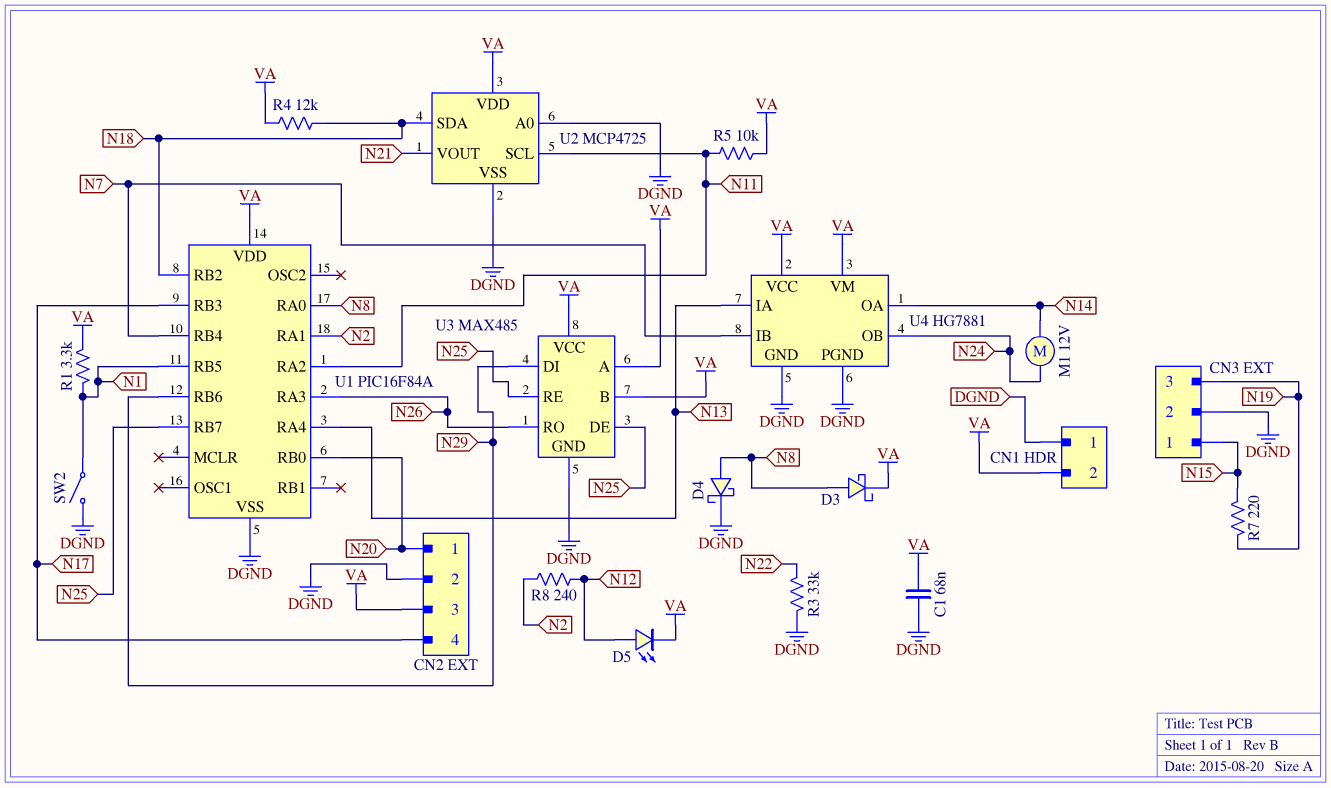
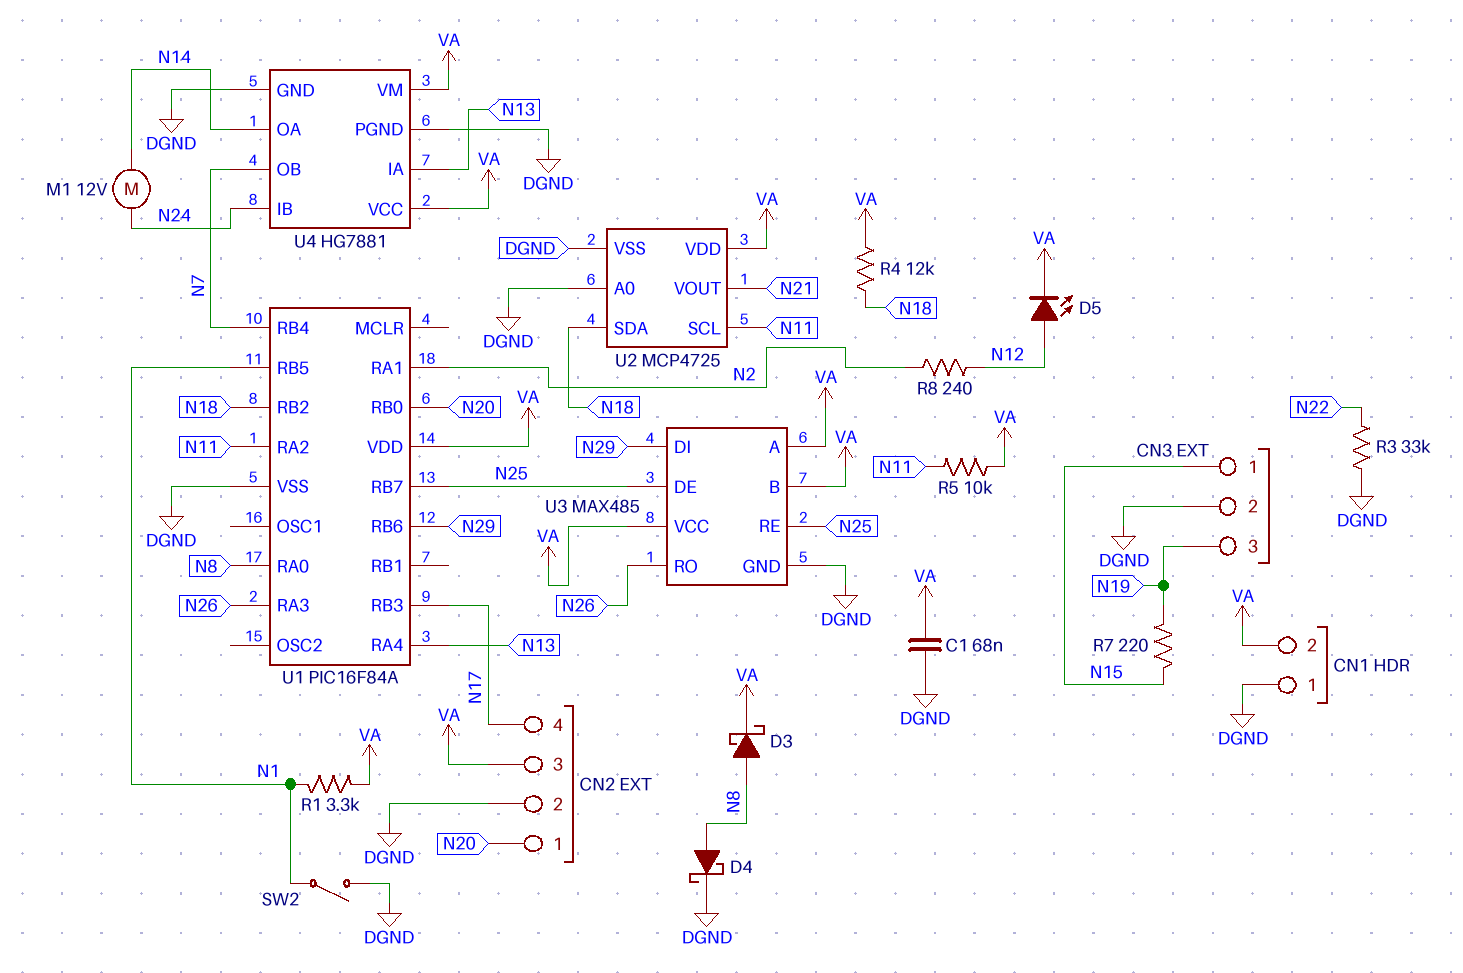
U4 pin IB: N7 -> N24
U4 pin OB: N24 -> N7

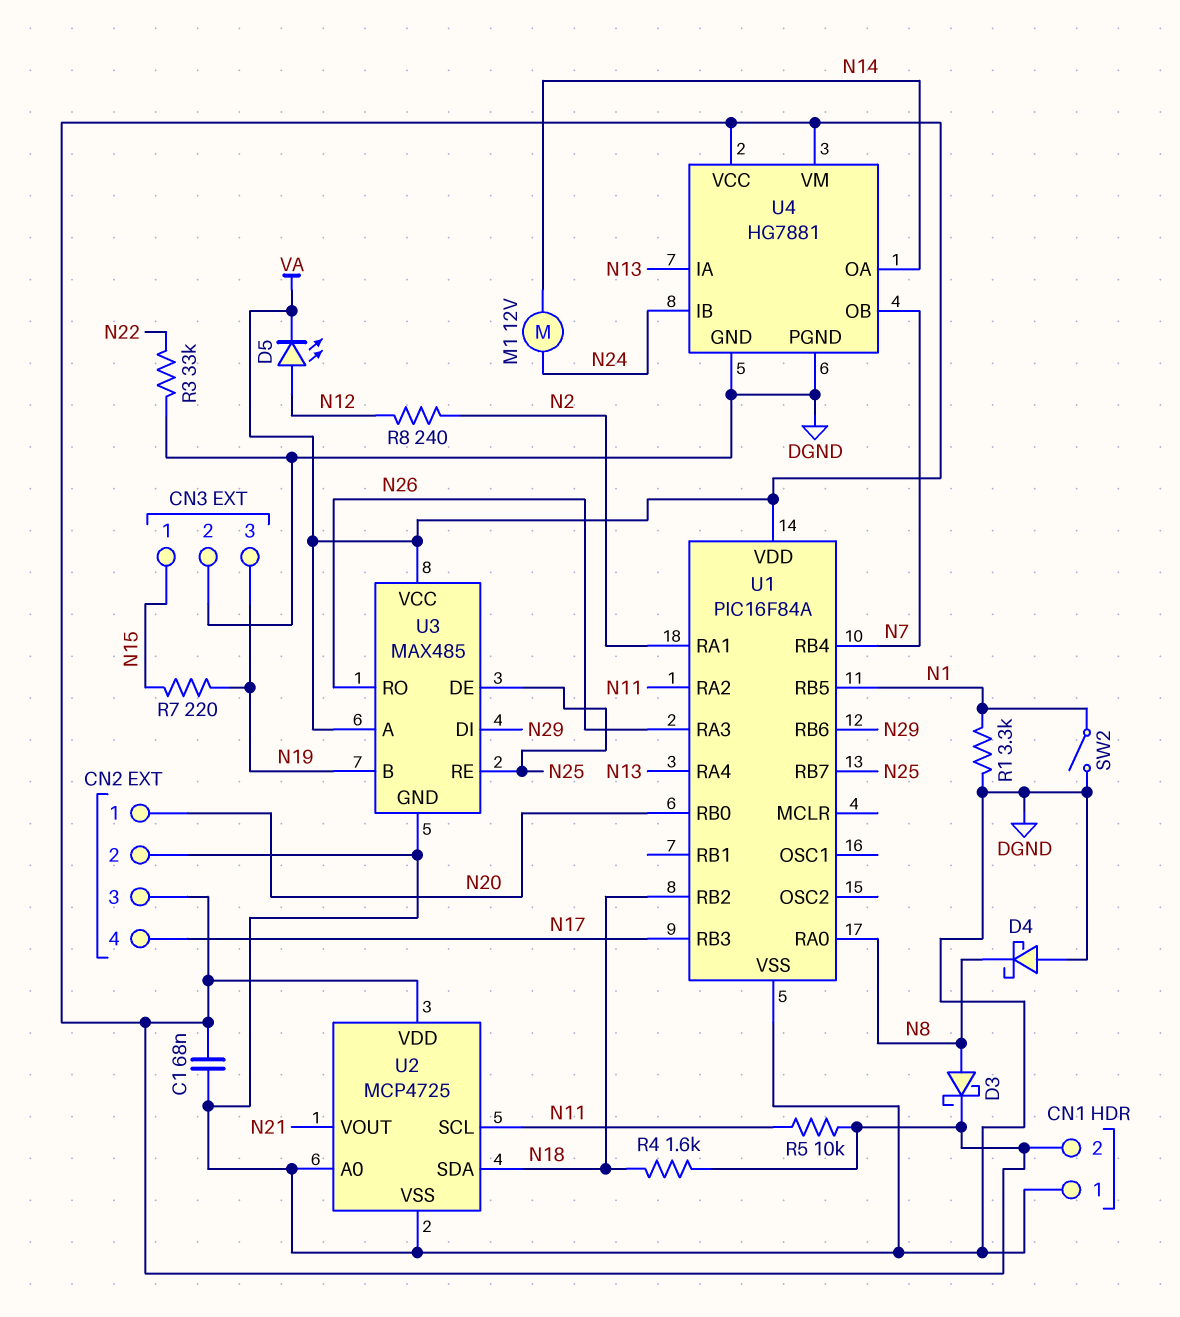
D4: schottky (A N8, K DGND) -> schottky (A DGND, K N8)
R1: 3.3k (N1, VA) -> 3.3k (DGND, N1)
R4: 12k (N18, VA) -> 1.6k (N18, VA)
U3 pin B: VA -> N19

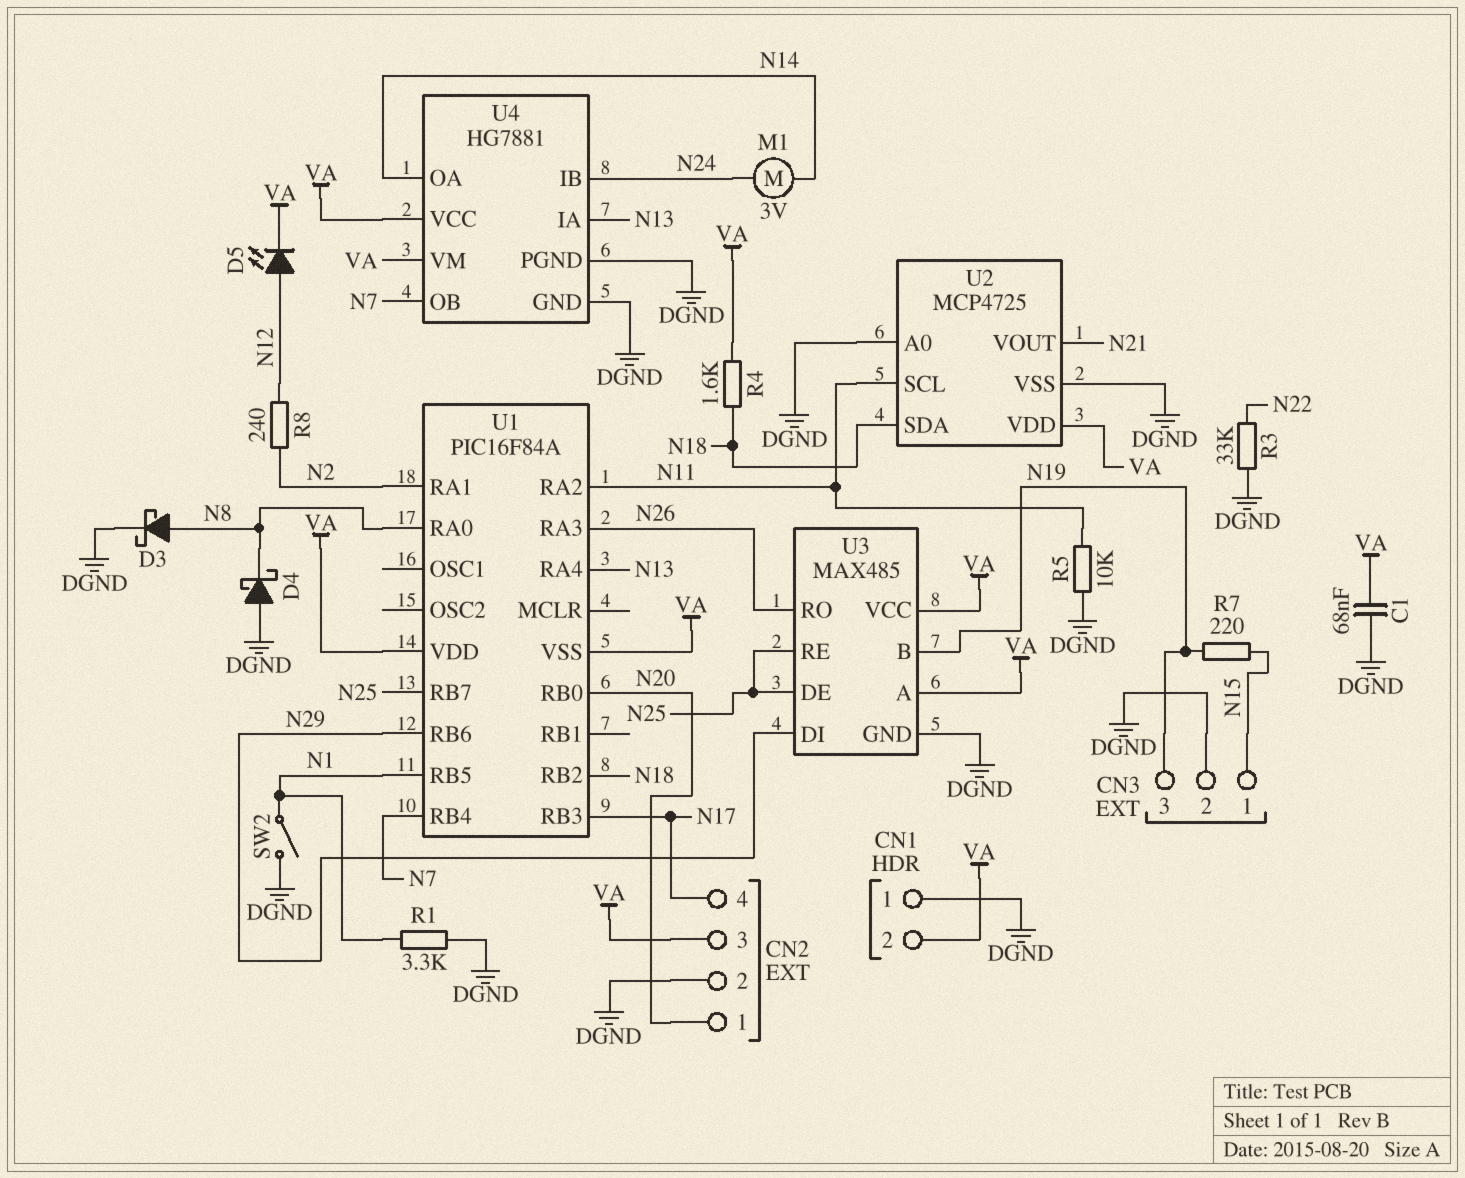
D3: schottky (A N8, K VA) -> schottky (A N8, K DGND)
M1: motor 12V (N14, N24) -> motor 3V (N14, N24)
R5: 10k (N11, VA) -> 10k (DGND, N11)
U1 pin VSS: DGND -> VA

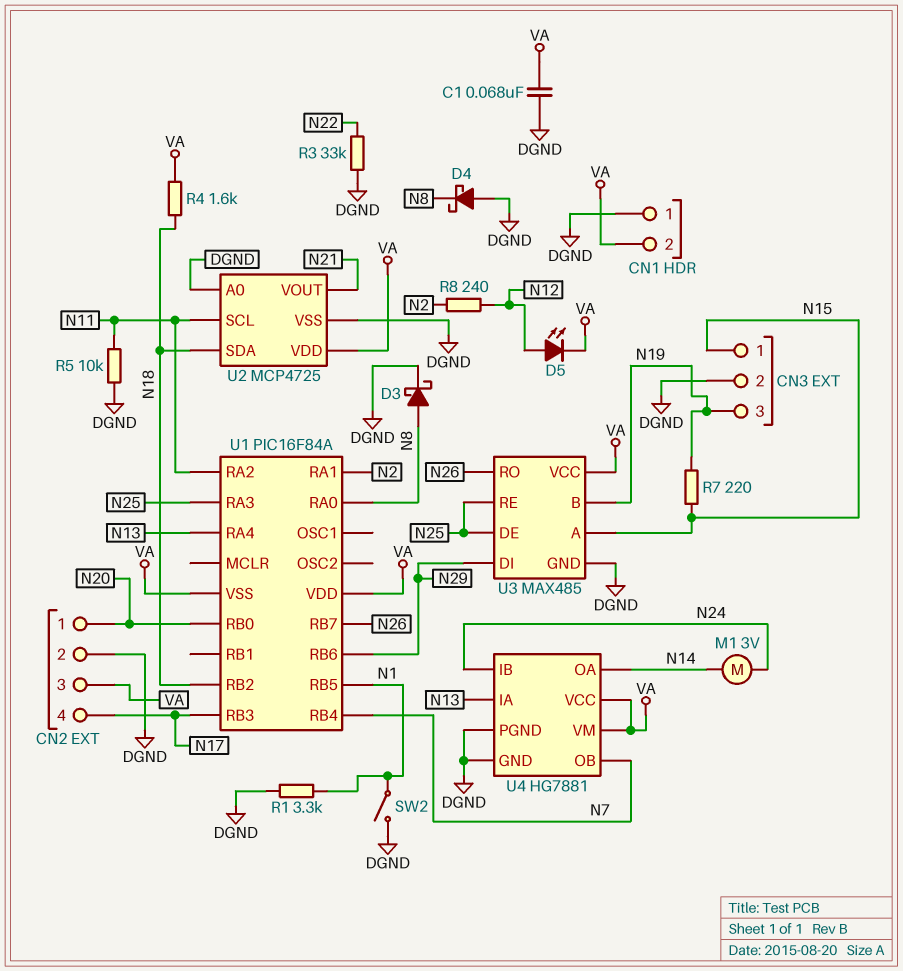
U1 pin RA3: N26 -> N25
U1 pin RB7: N25 -> N26
U3 pin A: VA -> N15

